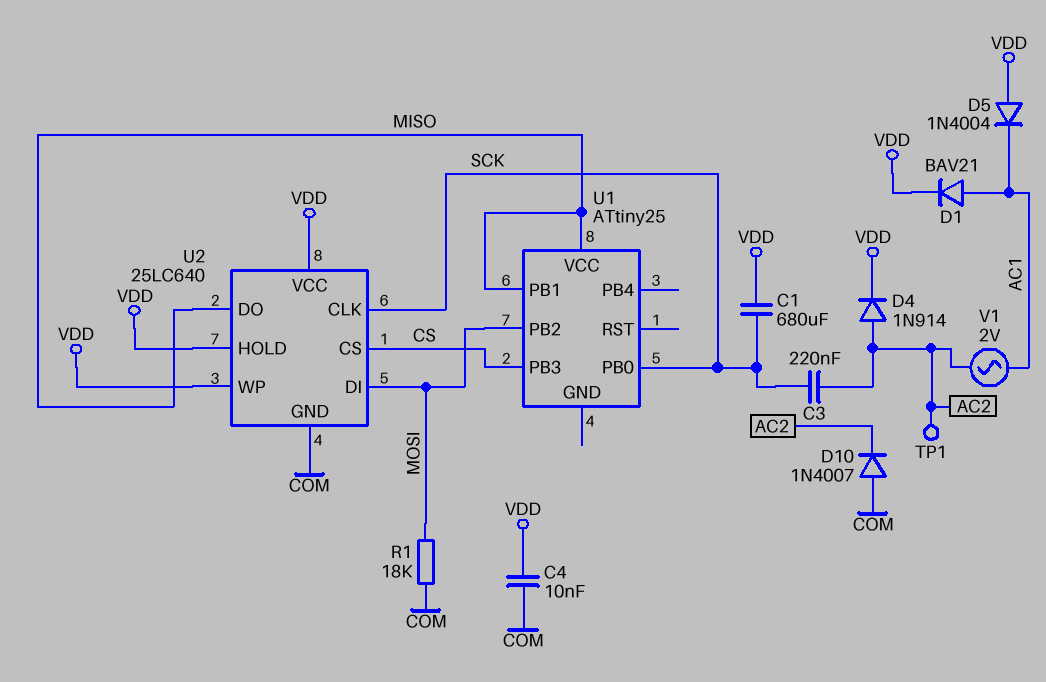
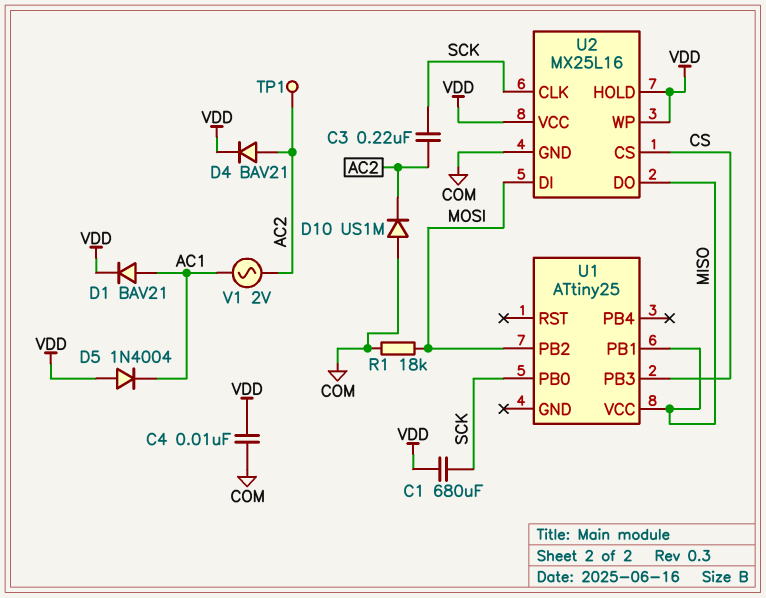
D4: diode 1N914 (A AC2, K VDD) -> diode BAV21 (A AC2, K VDD)
D10: diode 1N4007 (A COM, K AC2) -> diode US1M (A COM, K AC2)
U2: 25LC640 -> MX25L16

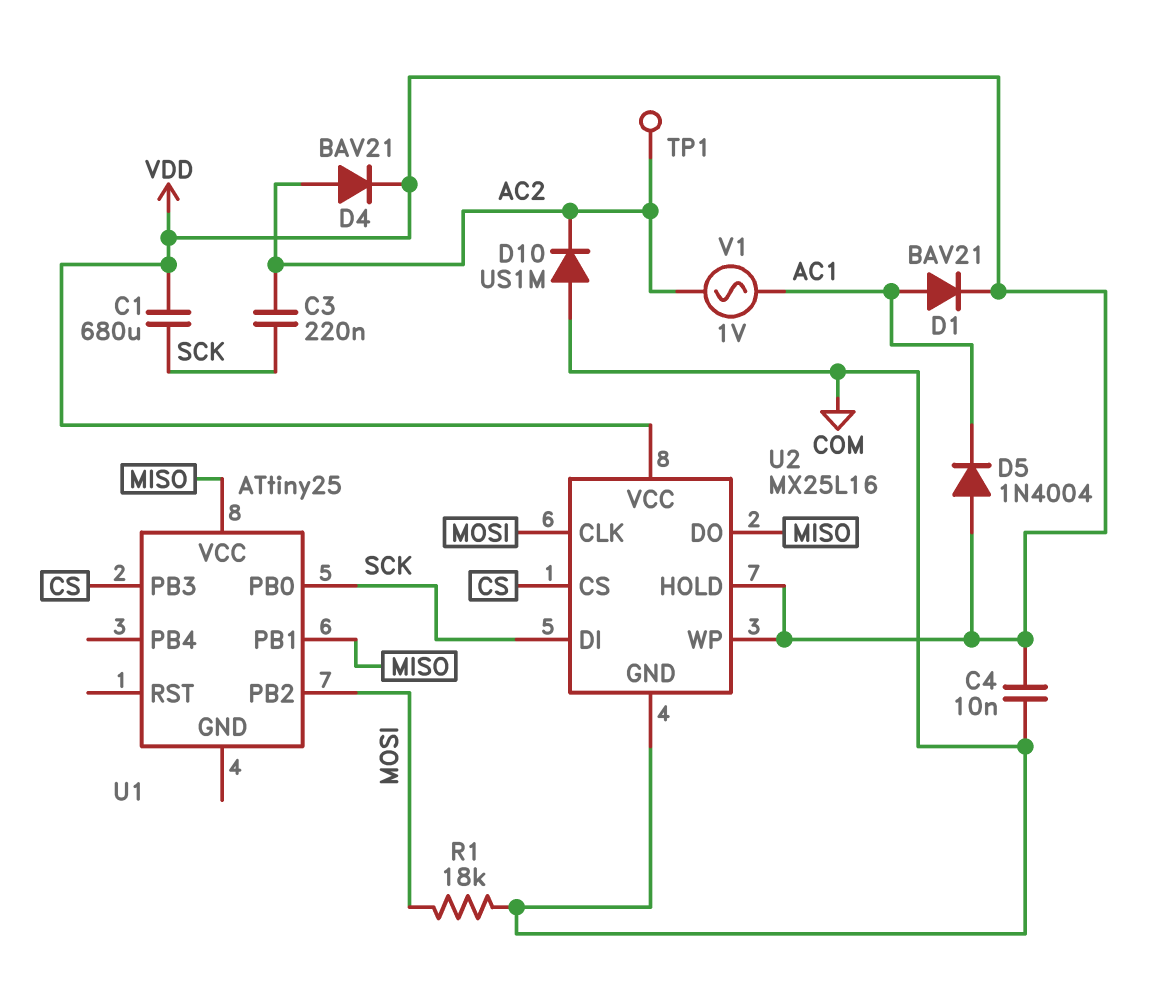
U2 pin CLK: SCK -> MOSI
U2 pin DI: MOSI -> SCK
V1: AC 2V (AC1, AC2) -> AC 1V (AC1, AC2)

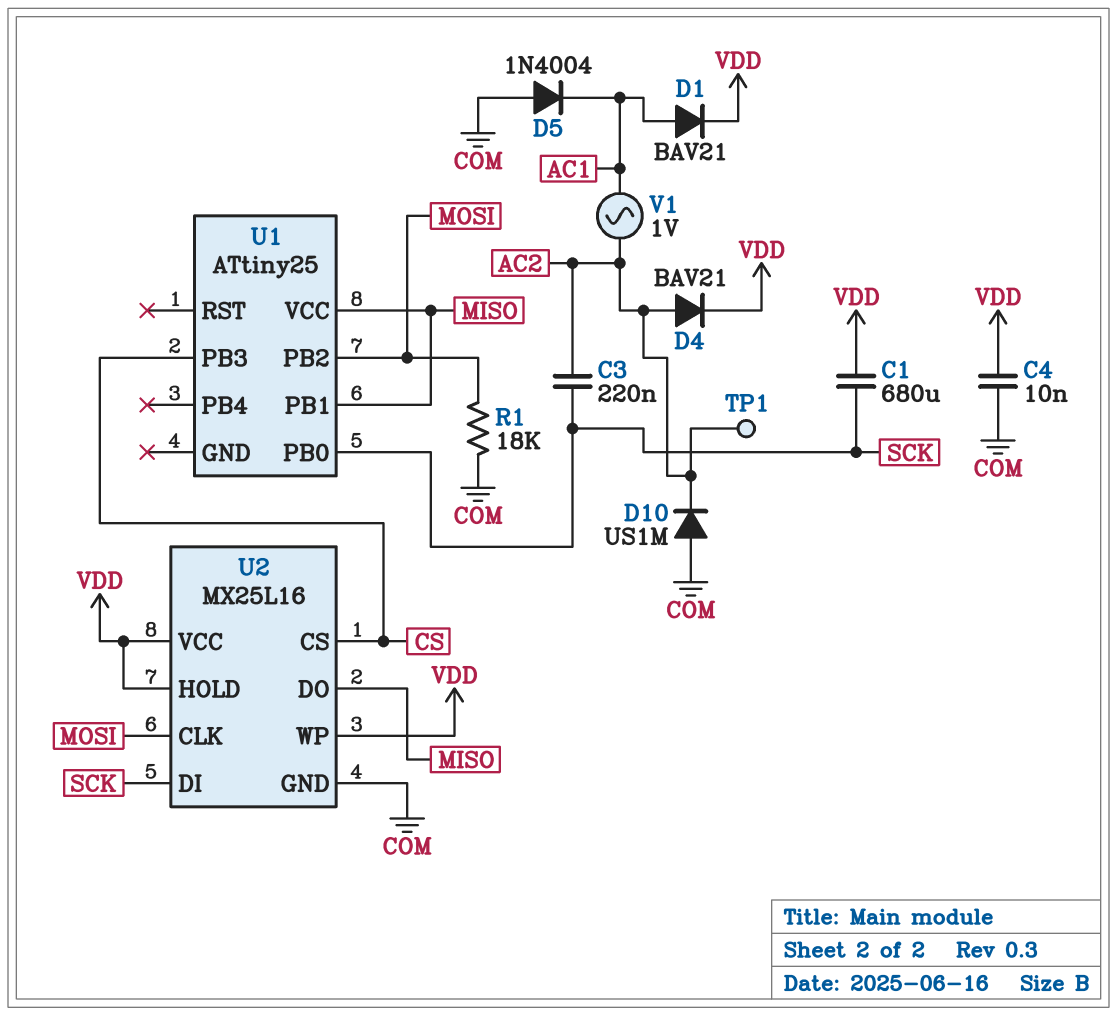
D5: diode 1N4004 (A VDD, K AC1) -> diode 1N4004 (A COM, K AC1)

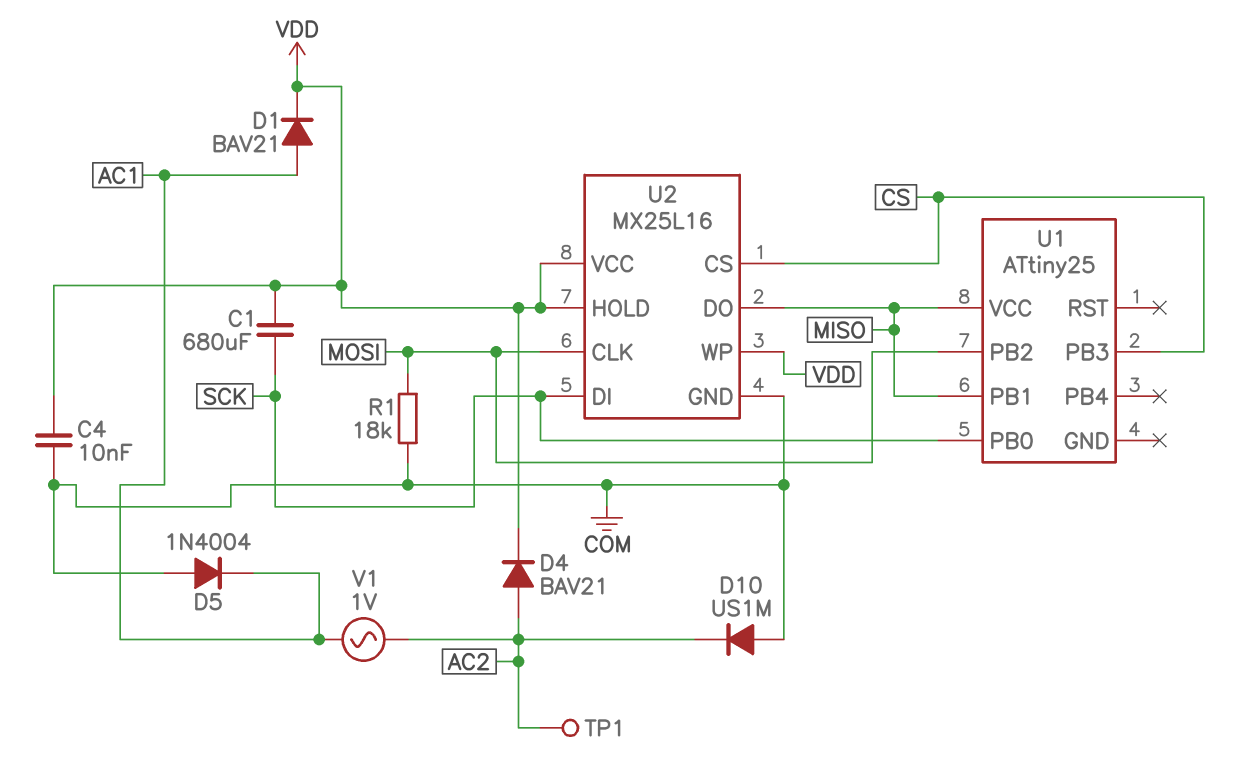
C3: 220nF (AC2, SCK) -> none

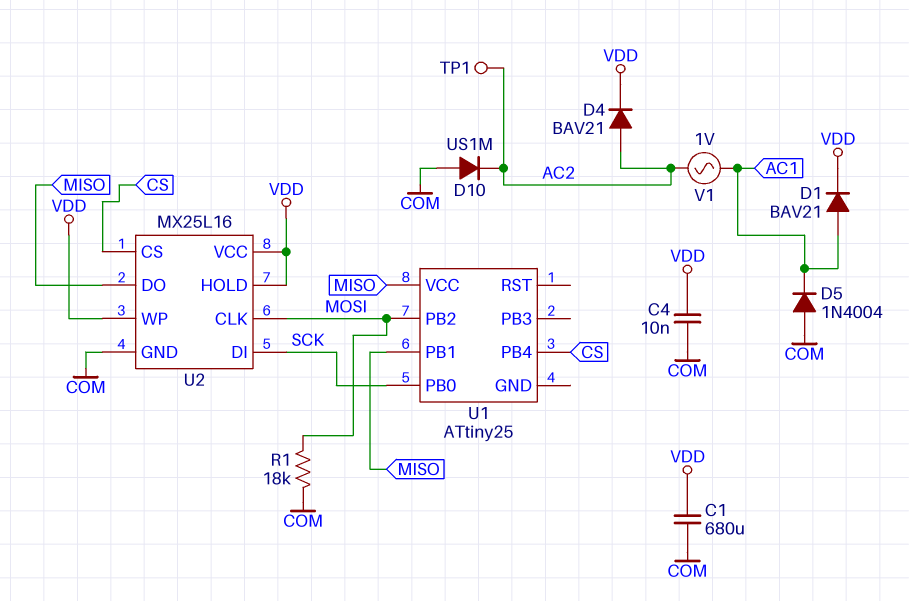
C1: 680uF (SCK, VDD) -> 680uF (COM, VDD)
U1 pin PB3: CS -> none
U1 pin PB4: none -> CS

